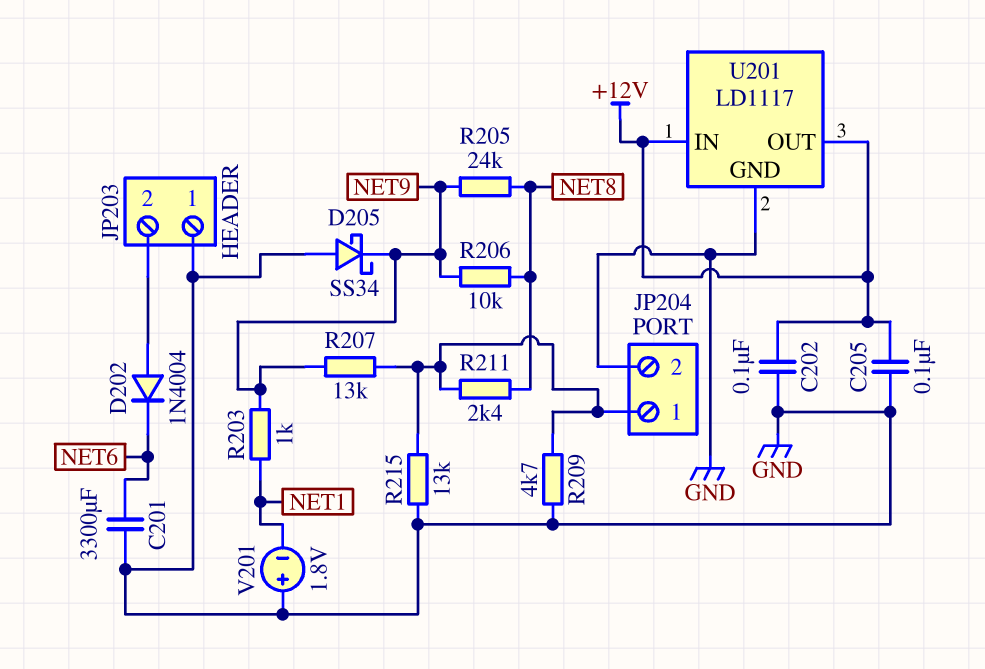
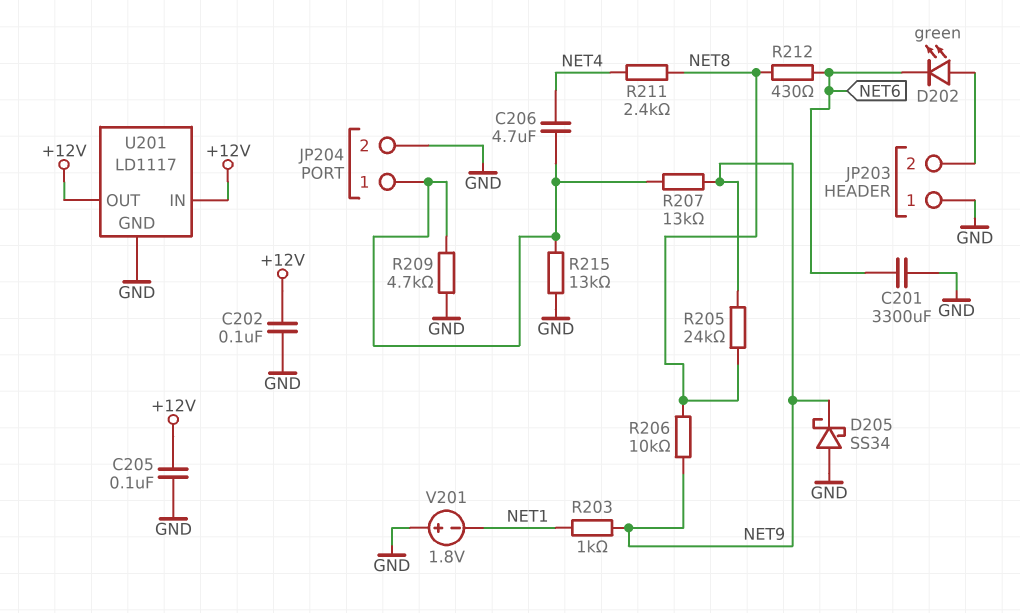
C206: none -> 4.7uF (JP204/1, NET4)
D202: diode 1N4004 (A JP203/2, K NET6) -> LED green (A JP203/2, K NET6)
R211: 2.4k (JP204/1, NET8) -> 2.4k (NET4, NET8)
R212: none -> 430 (NET6, NET8)

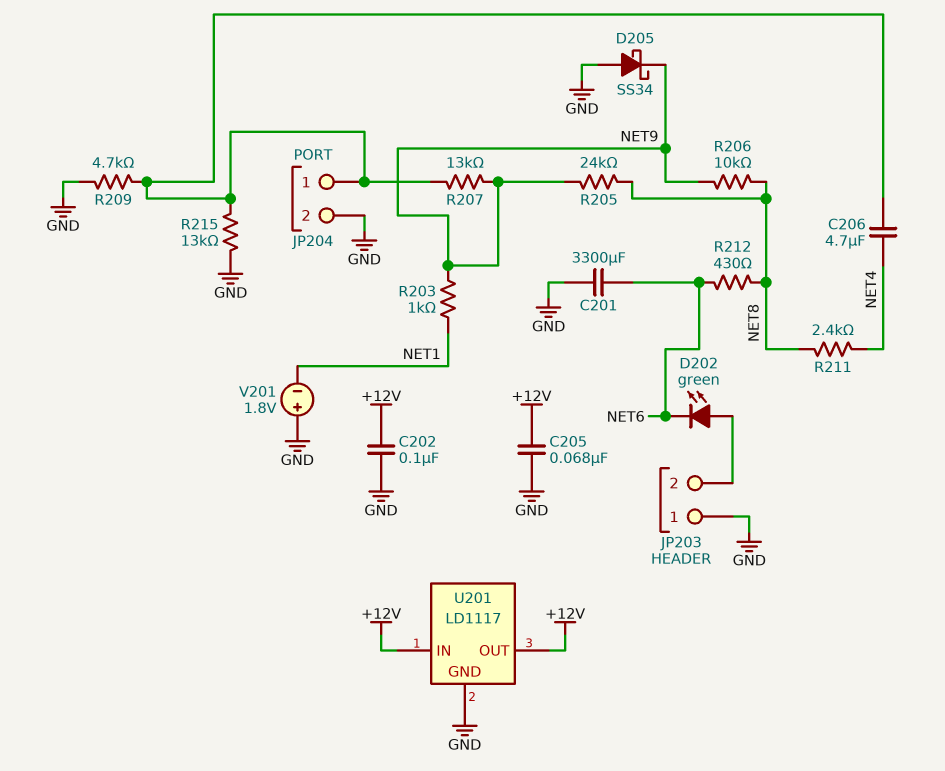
C205: 100nF (+12V, GND) -> 68nF (+12V, GND)

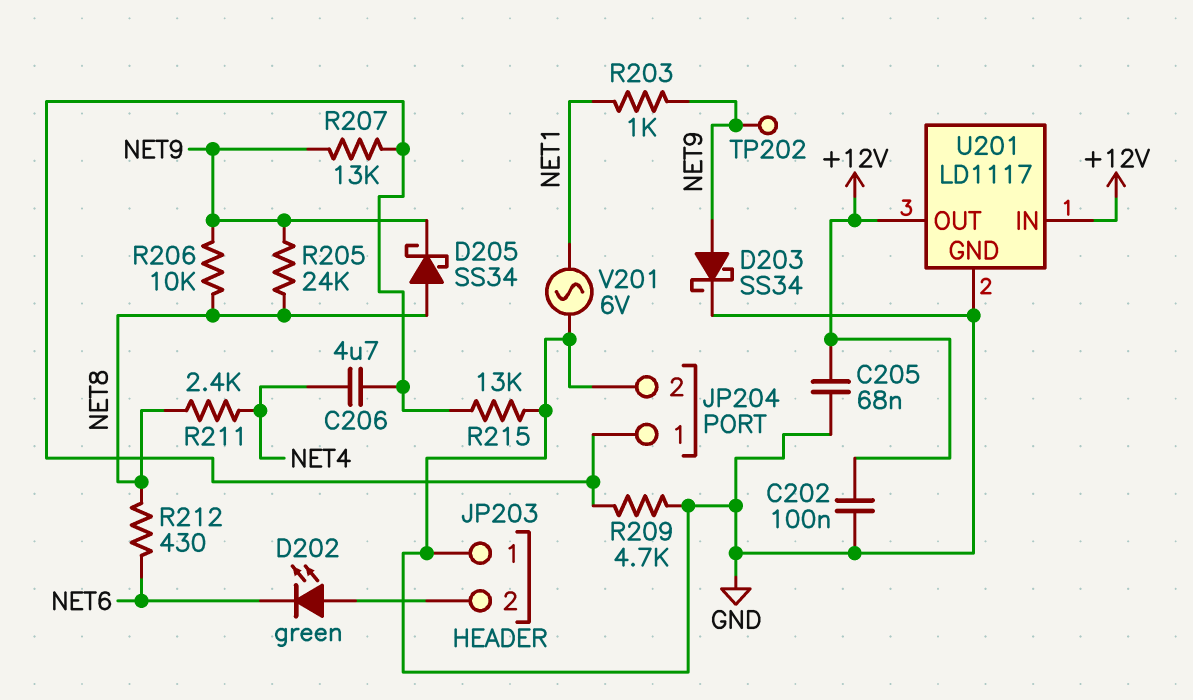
C201: 3300uF (GND, NET6) -> none
D203: none -> schottky SS34 (A NET9, K GND)
D205: schottky SS34 (A GND, K NET9) -> schottky SS34 (A NET8, K NET9)
TP202: none -> test point (NET9)
V201: 1.8V (plus GND, minus NET1) -> AC 6V (GND, NET1)

